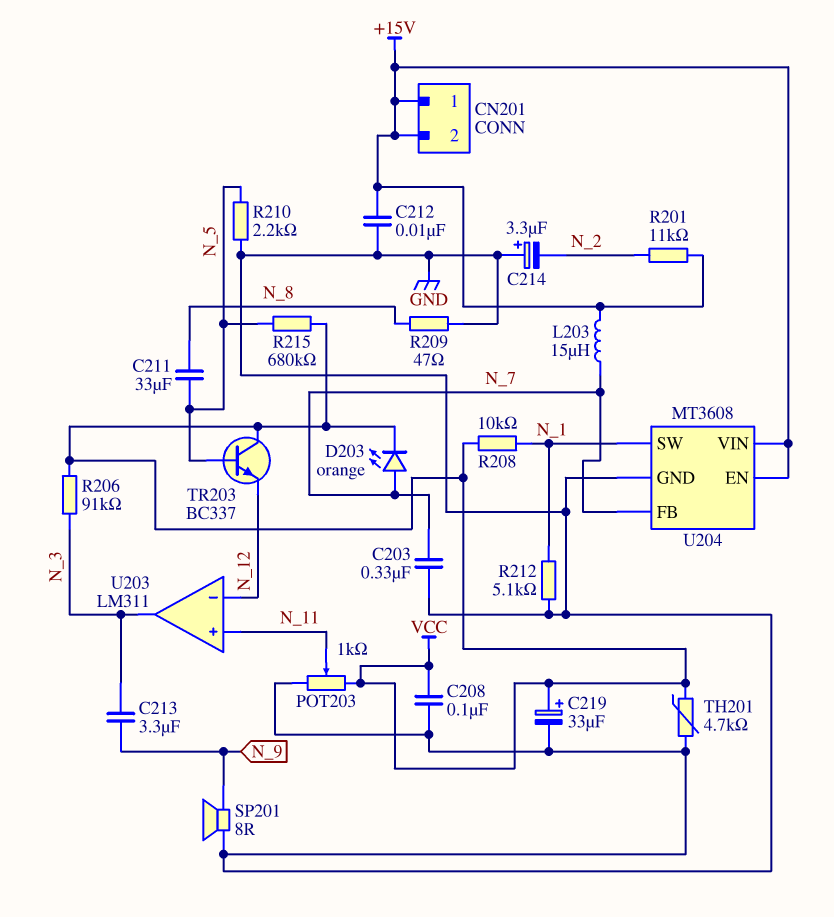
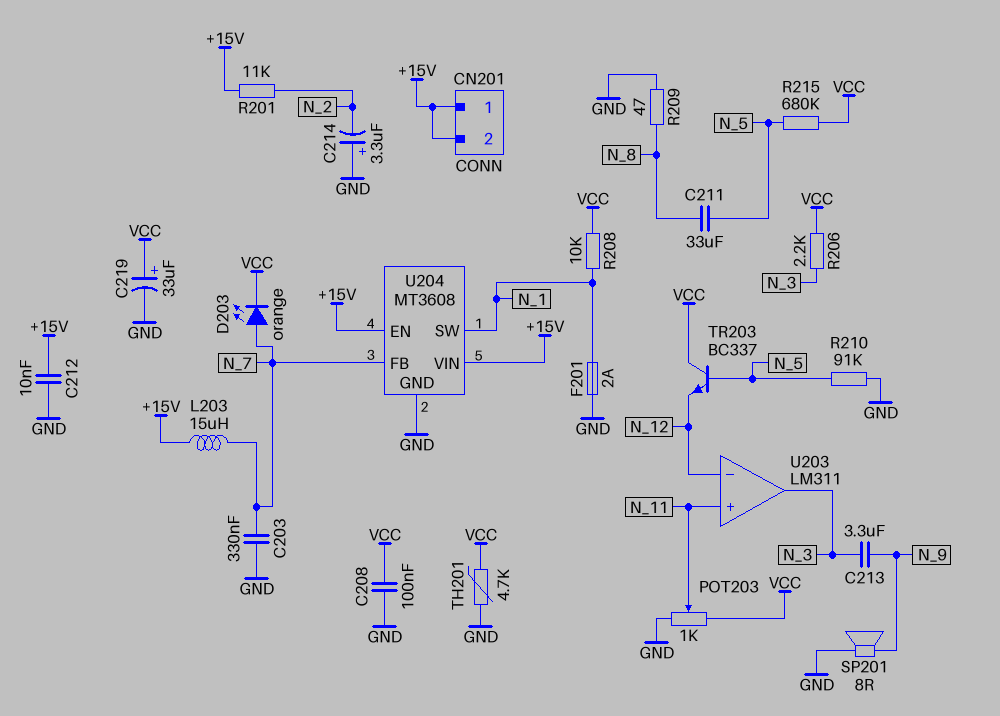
F201: none -> 2A (GND, N_1)
R206: 91k (N_3, VCC) -> 2.2k (N_3, VCC)
R210: 2.2k (GND, N_5) -> 91k (GND, N_5)
R212: 5.1k (GND, N_1) -> none

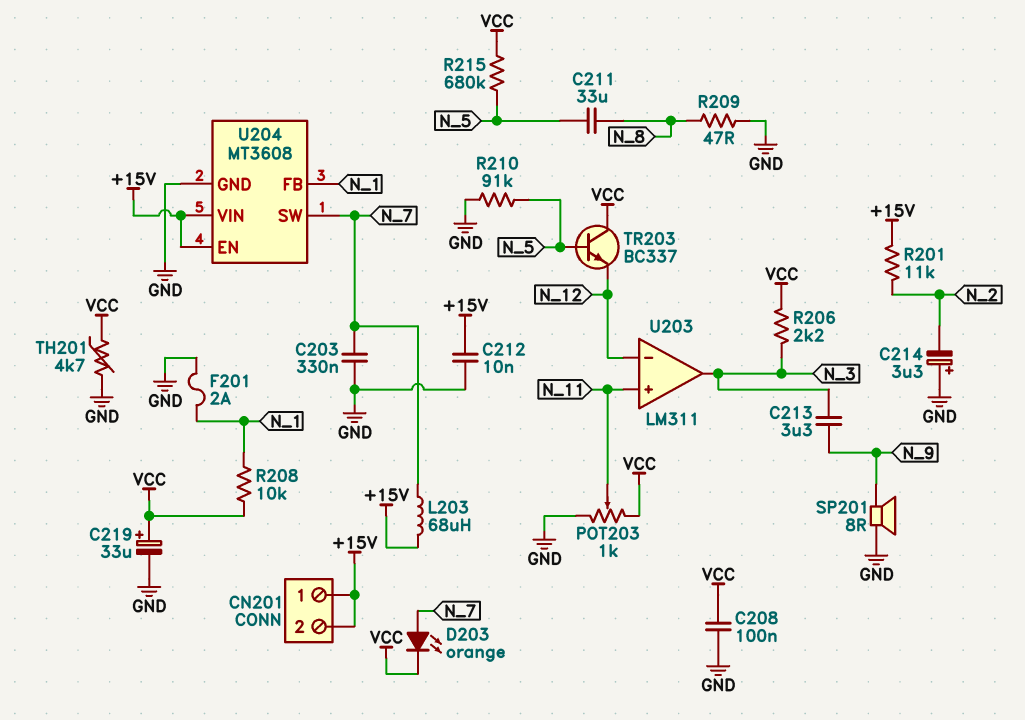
L203: 15uH (+15V, N_7) -> 68uH (+15V, N_7)
U204 pin FB: N_7 -> N_1
U204 pin SW: N_1 -> N_7

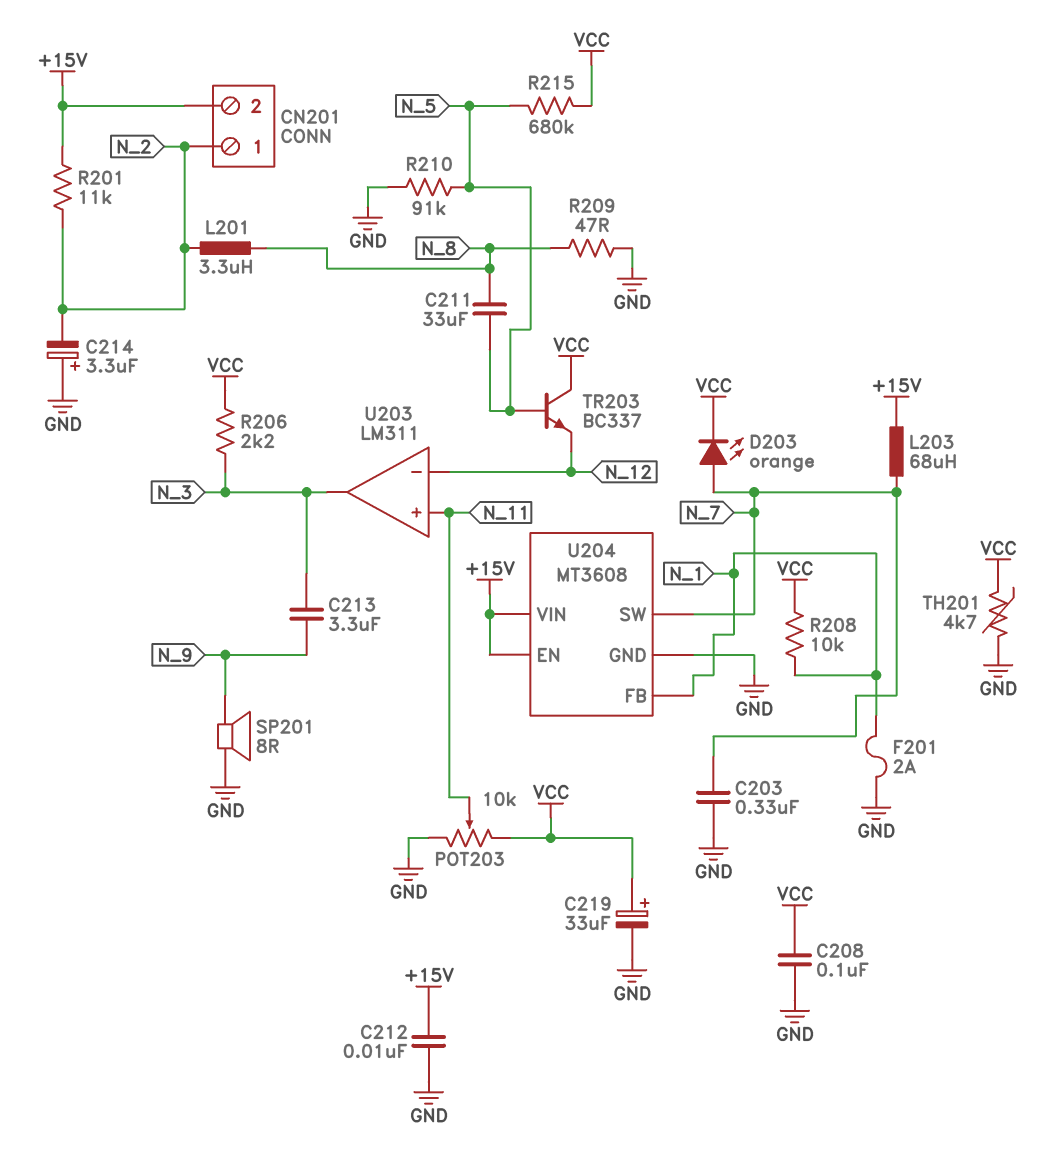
CN201 pin 1: +15V -> N_2
L201: none -> 3.3uH (N_2, N_8)
POT203: 1k (GND, VCC, wiper N_11) -> 10k (GND, VCC, wiper N_11)

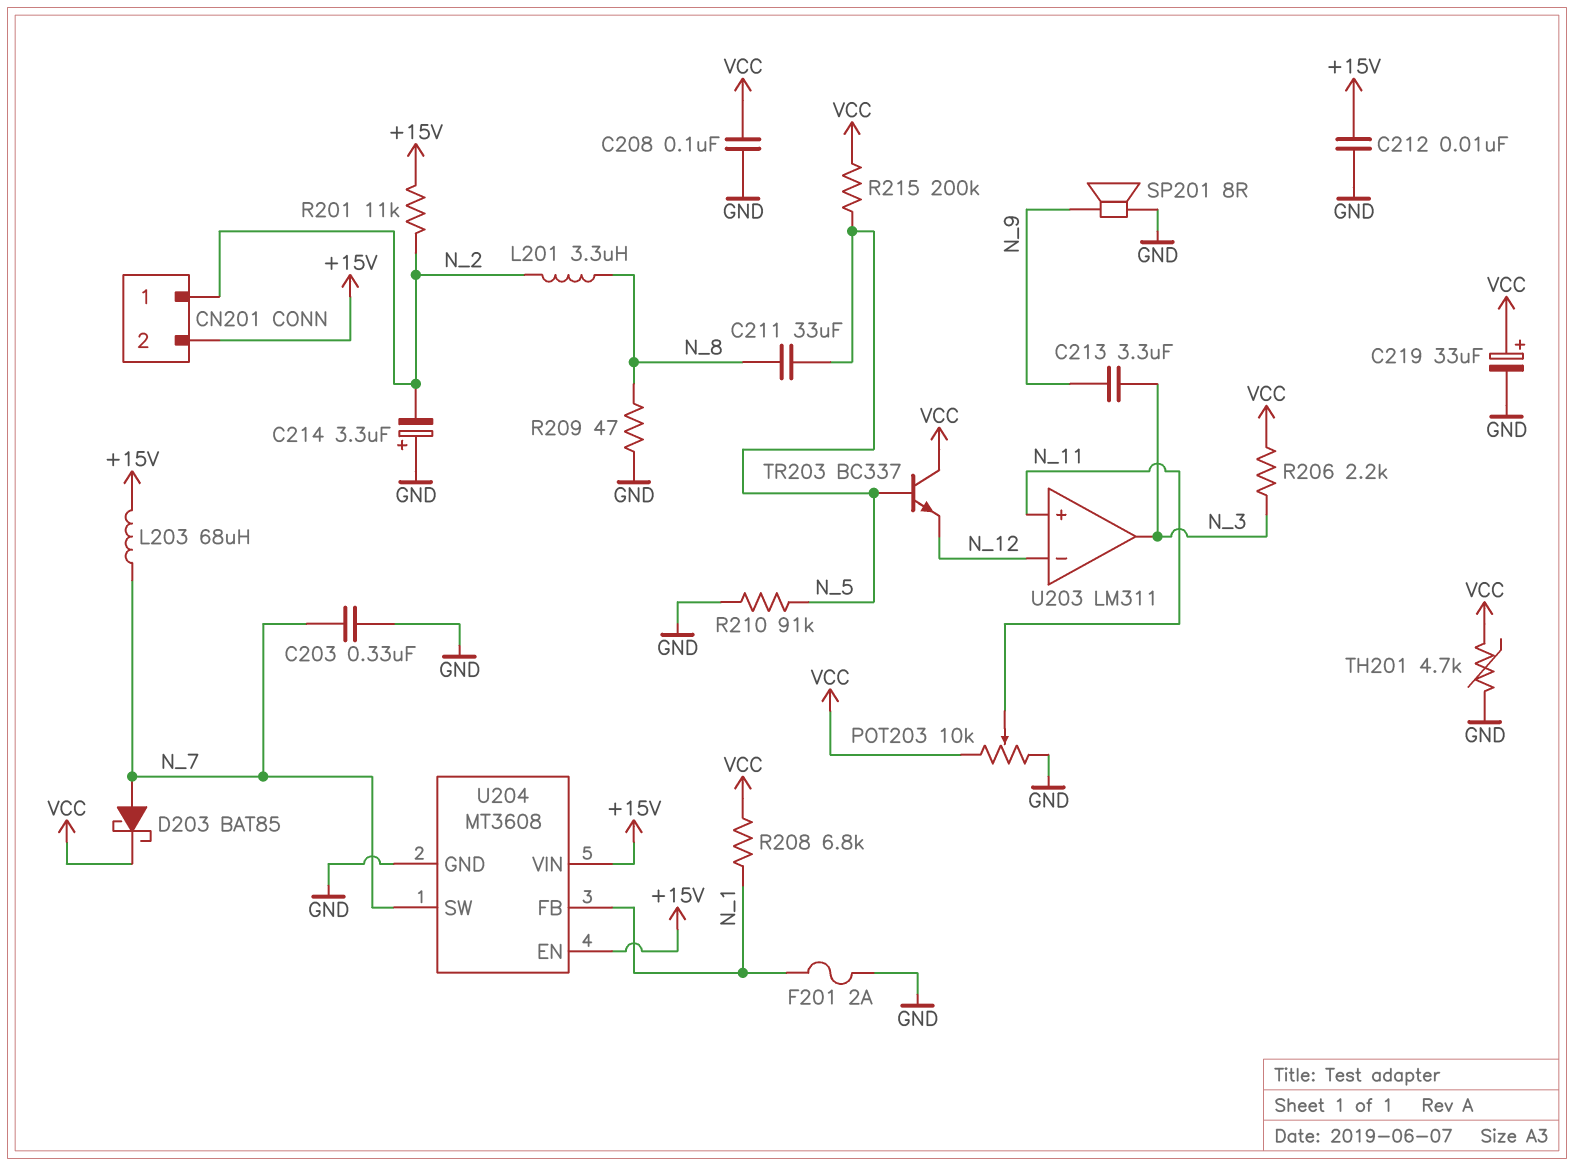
D203: LED orange (A N_7, K VCC) -> schottky BAT85 (A N_7, K VCC)
R208: 10k (N_1, VCC) -> 6.8k (N_1, VCC)
R215: 680k (N_5, VCC) -> 200k (N_5, VCC)

